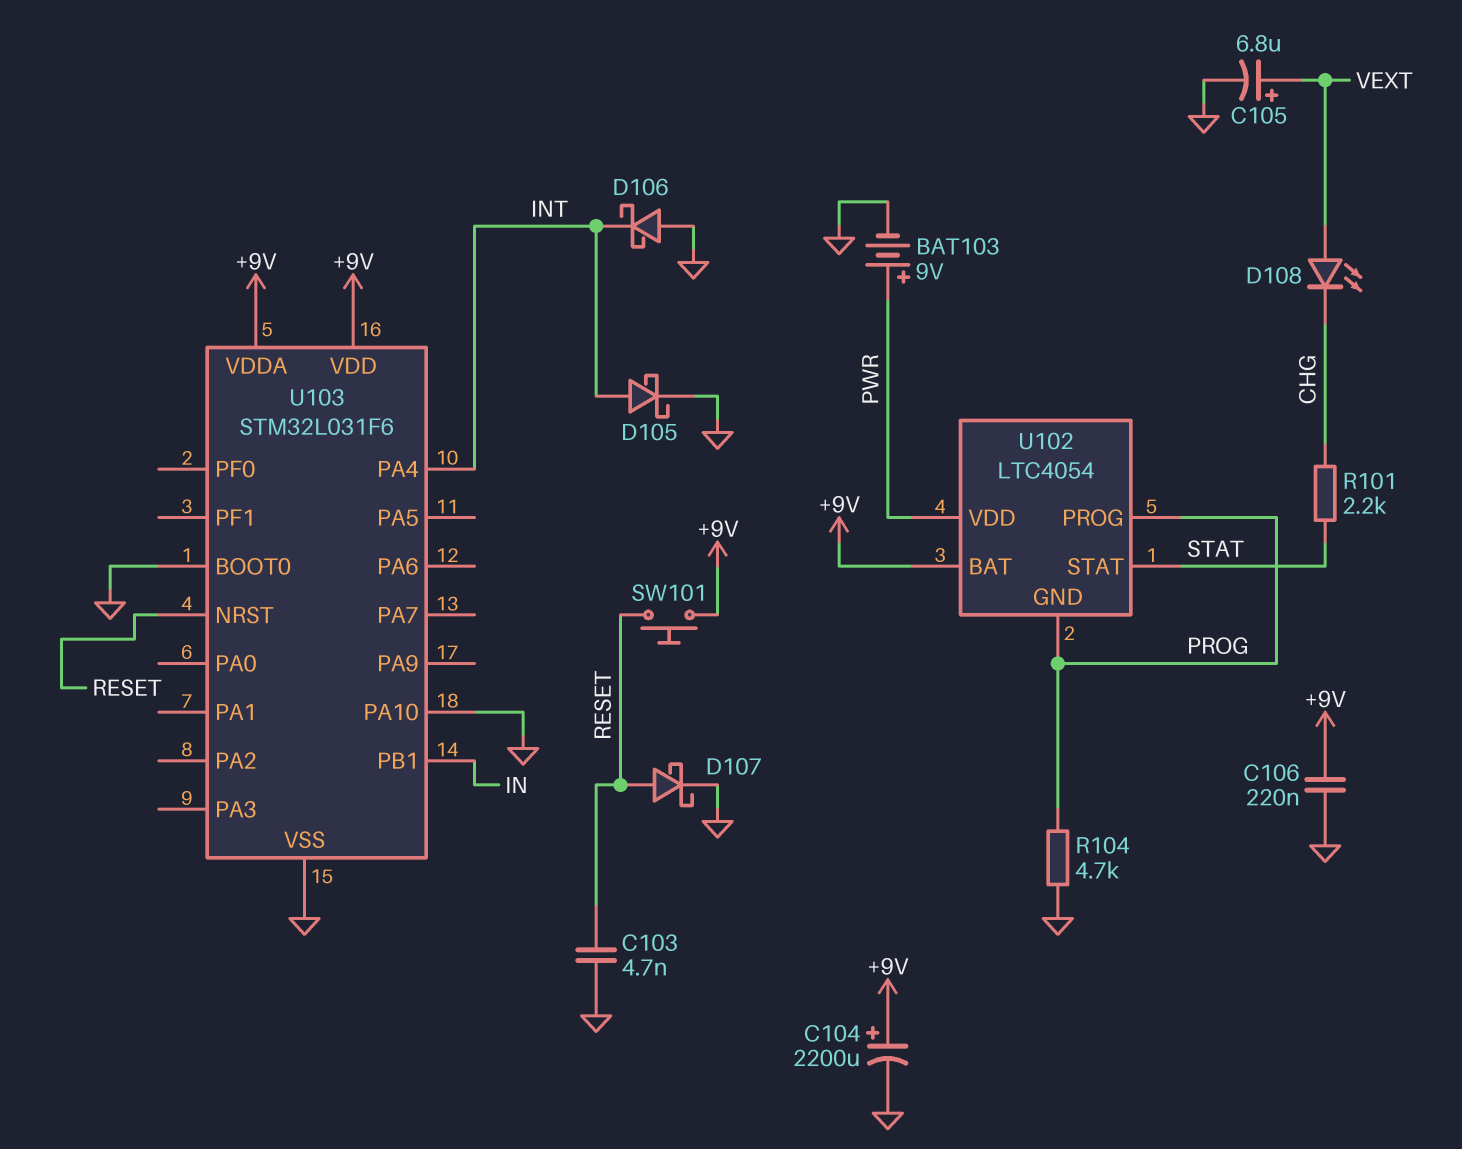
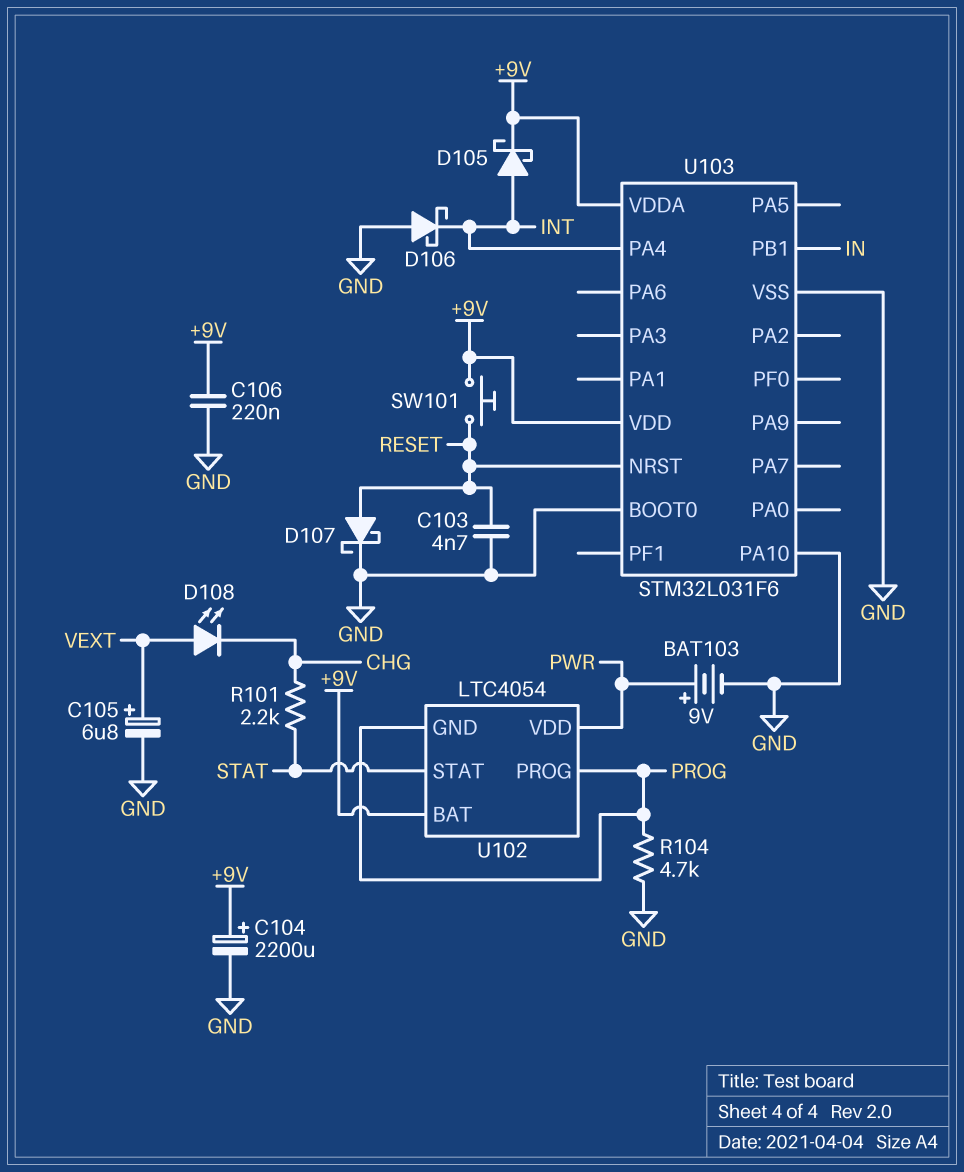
D105: schottky (A INT, K GND) -> schottky (A INT, K +9V)

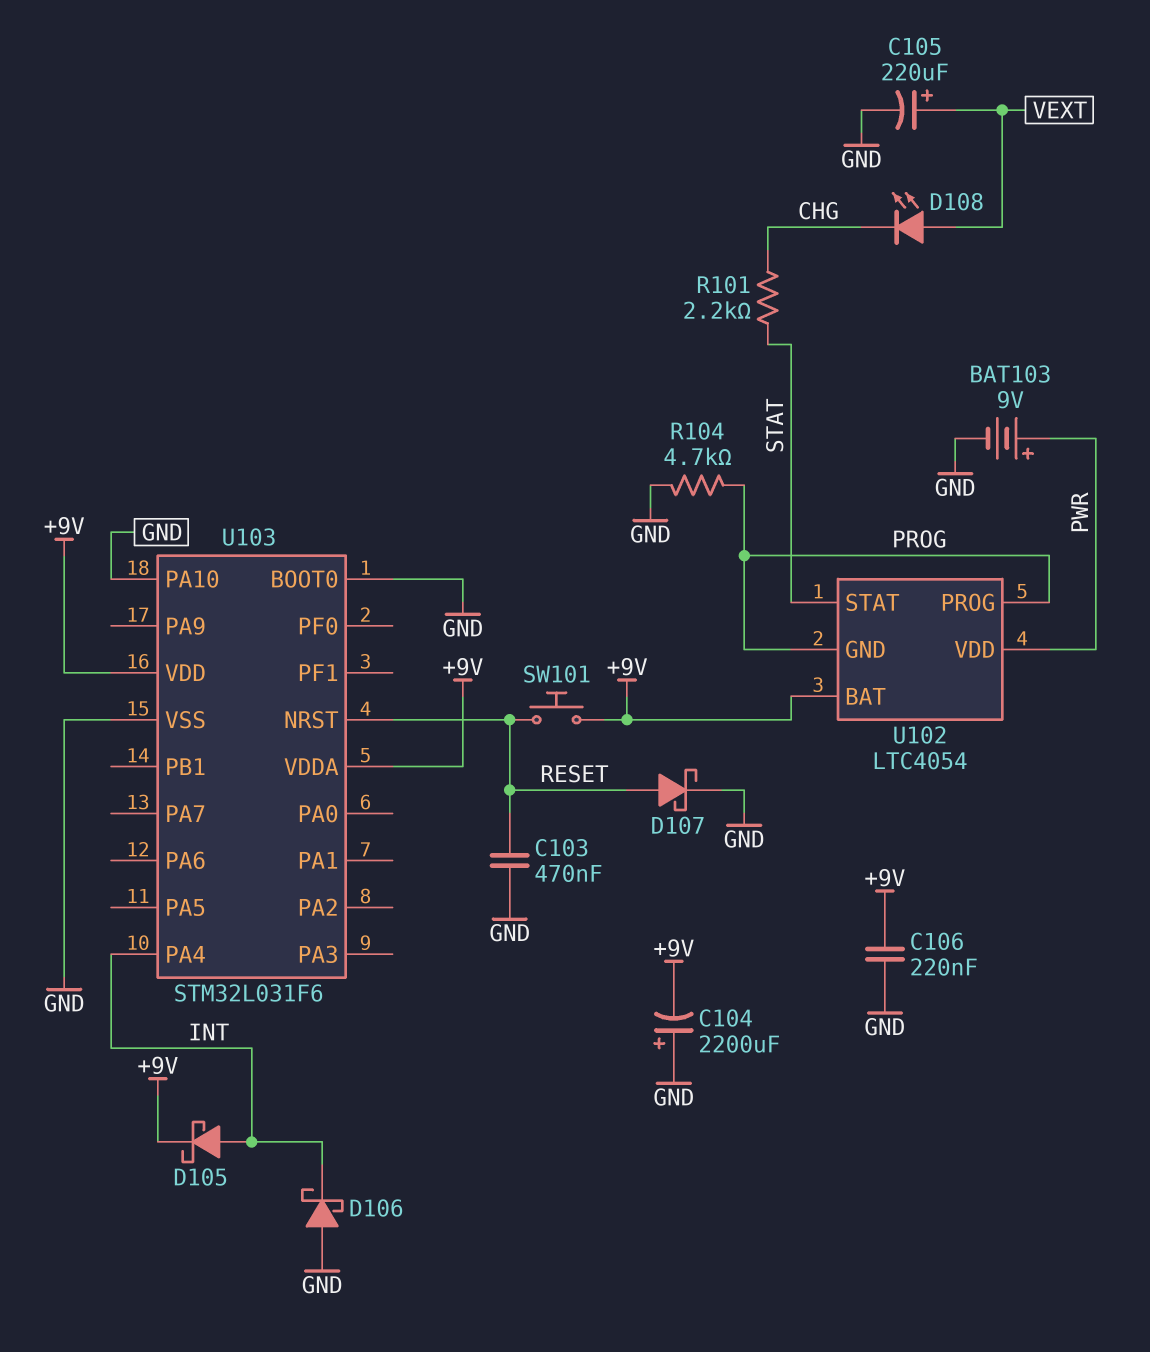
C103: 4.7nF (GND, RESET) -> 470nF (GND, RESET)
C104: 2200uF (plus +9V, minus GND) -> 2200uF (plus GND, minus +9V)
C105: 6.8uF (plus VEXT, minus GND) -> 220uF (plus VEXT, minus GND)
U103 pin PB1: IN -> none

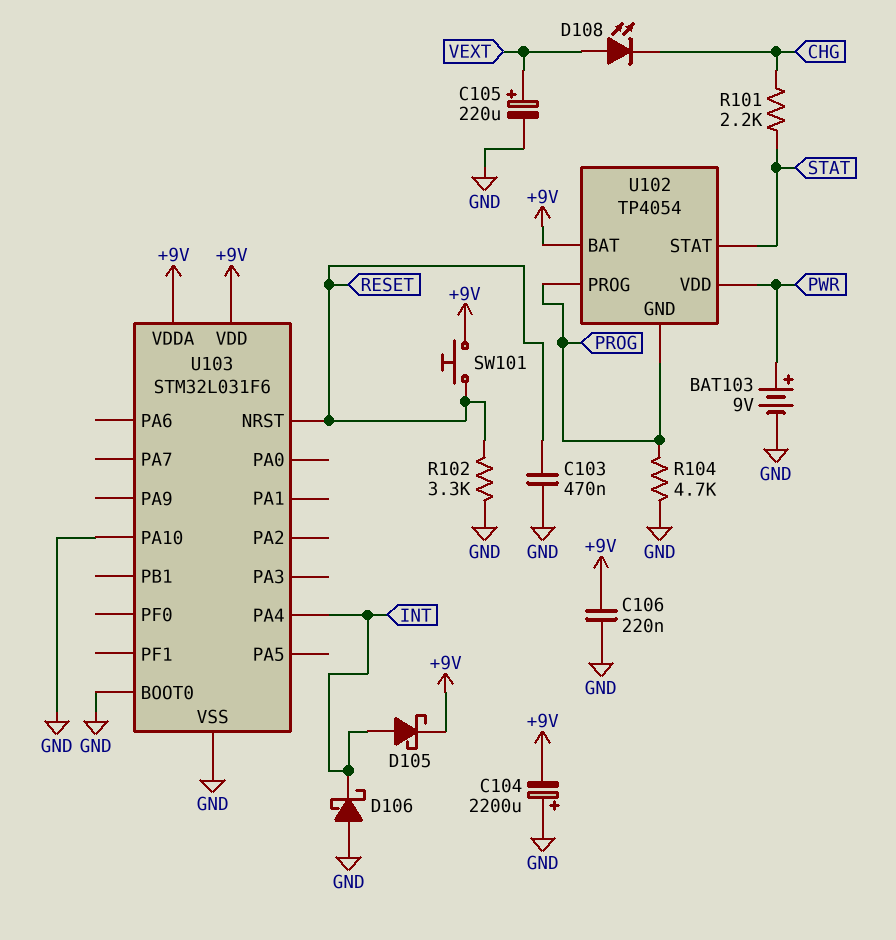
D107: schottky (A RESET, K GND) -> none
R102: none -> 3.3k (GND, RESET)
U102: LTC4054 -> TP4054

